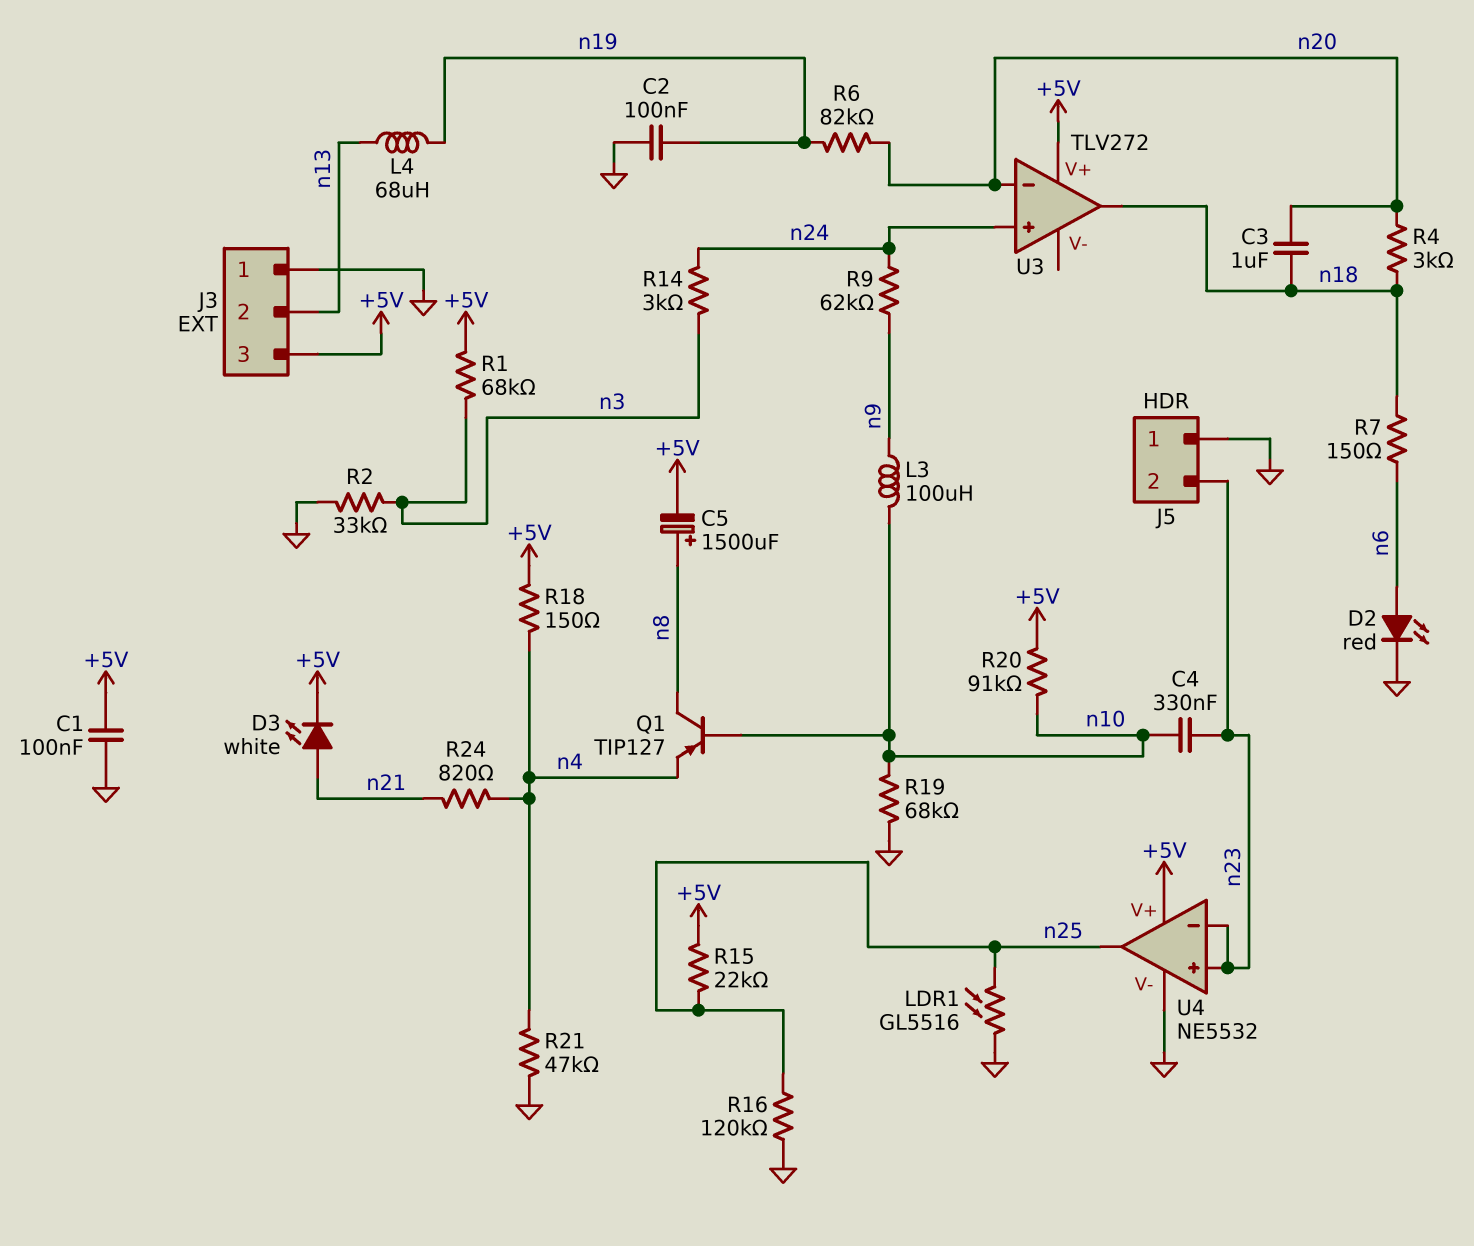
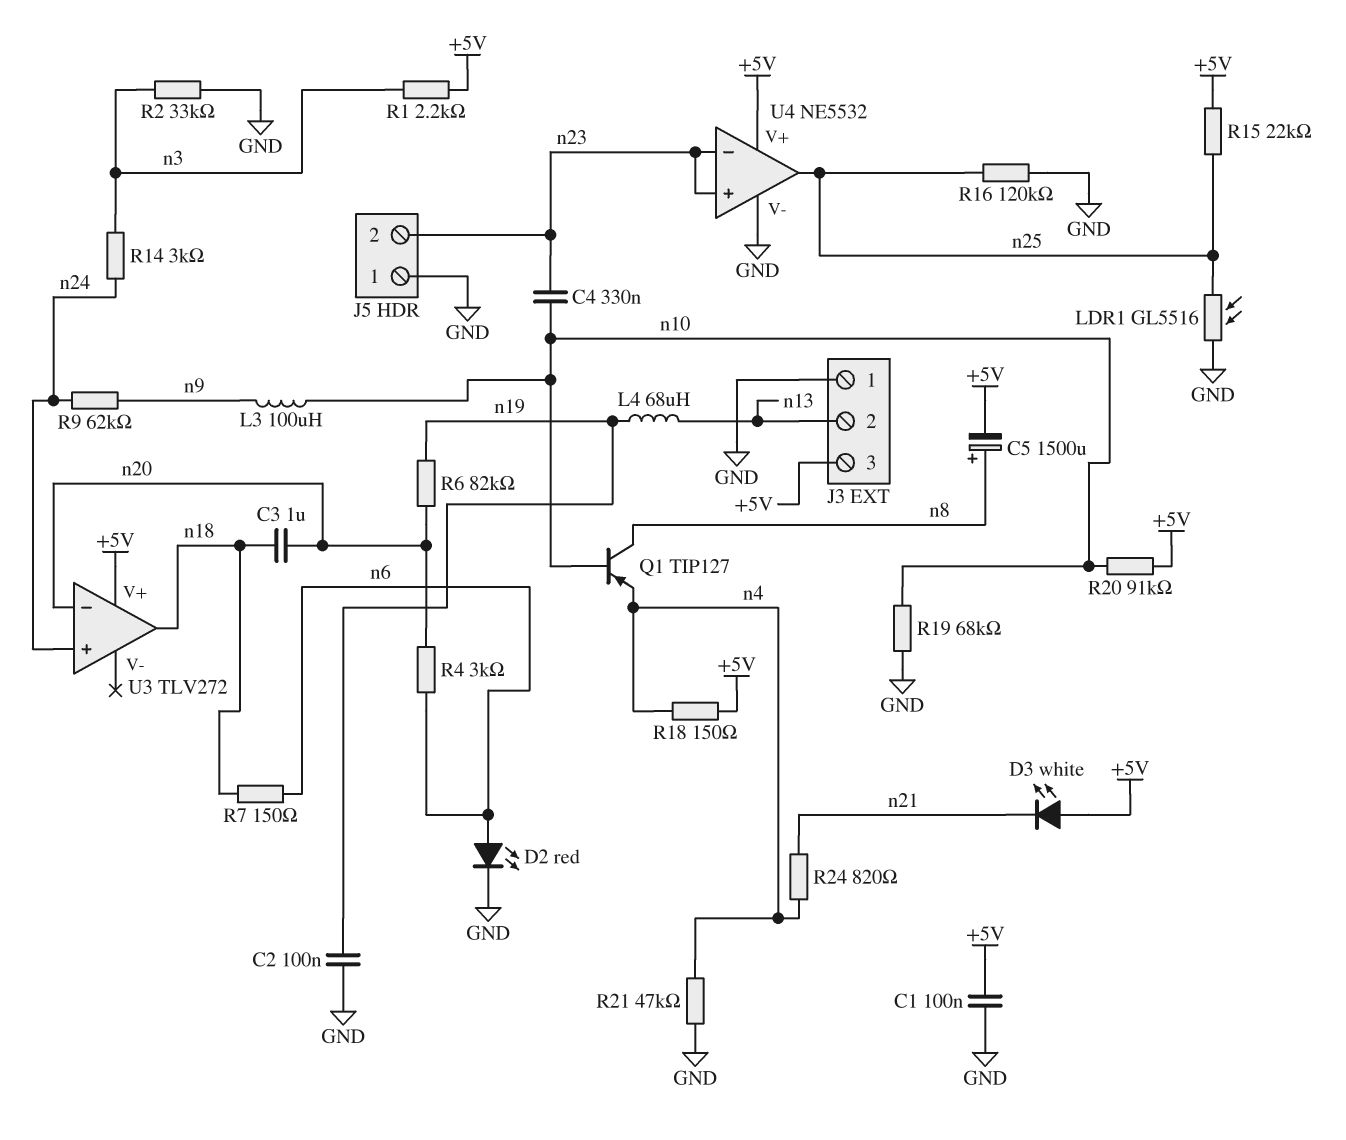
D3: LED white (A n21, K +5V) -> LED white (A +5V, K n21)
R1: 68k (+5V, n3) -> 2.2k (+5V, n3)
R4: 3k (n18, n20) -> 3k (n6, n20)

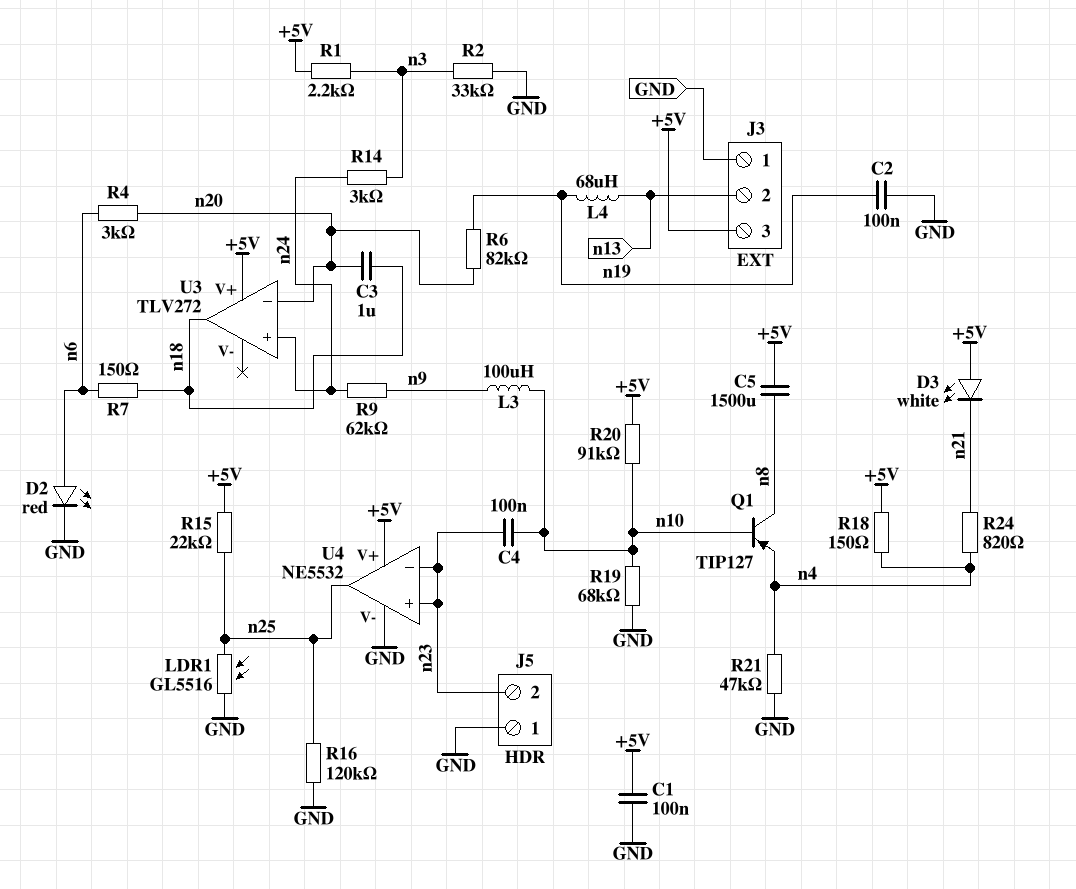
C4: 330nF (n10, n23) -> 100nF (n10, n23)
C5: 1500uF (plus n8, minus +5V) -> 1500uF (+5V, n8)

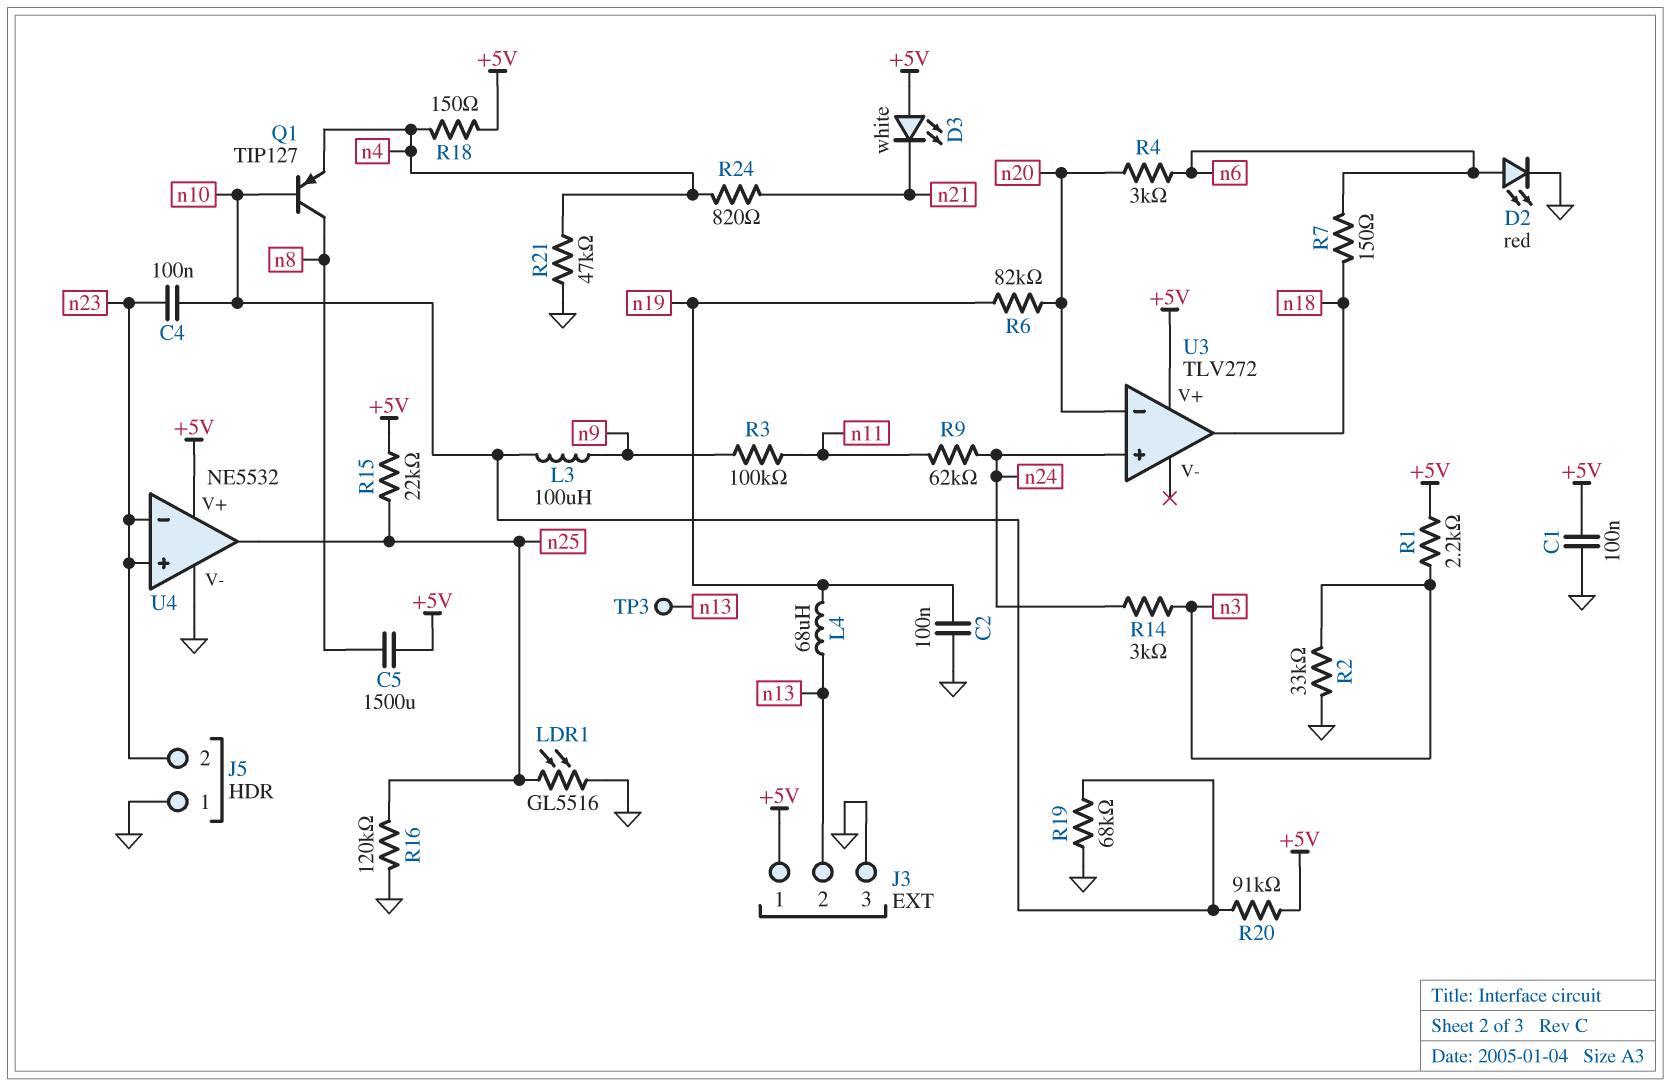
C3: 1uF (n18, n20) -> none
J3 pin 1: GND -> +5V
J3 pin 3: +5V -> GND
R3: none -> 100k (n9, n11)
R9: 62k (n9, n24) -> 62k (n11, n24)
TP3: none -> test point (n13)

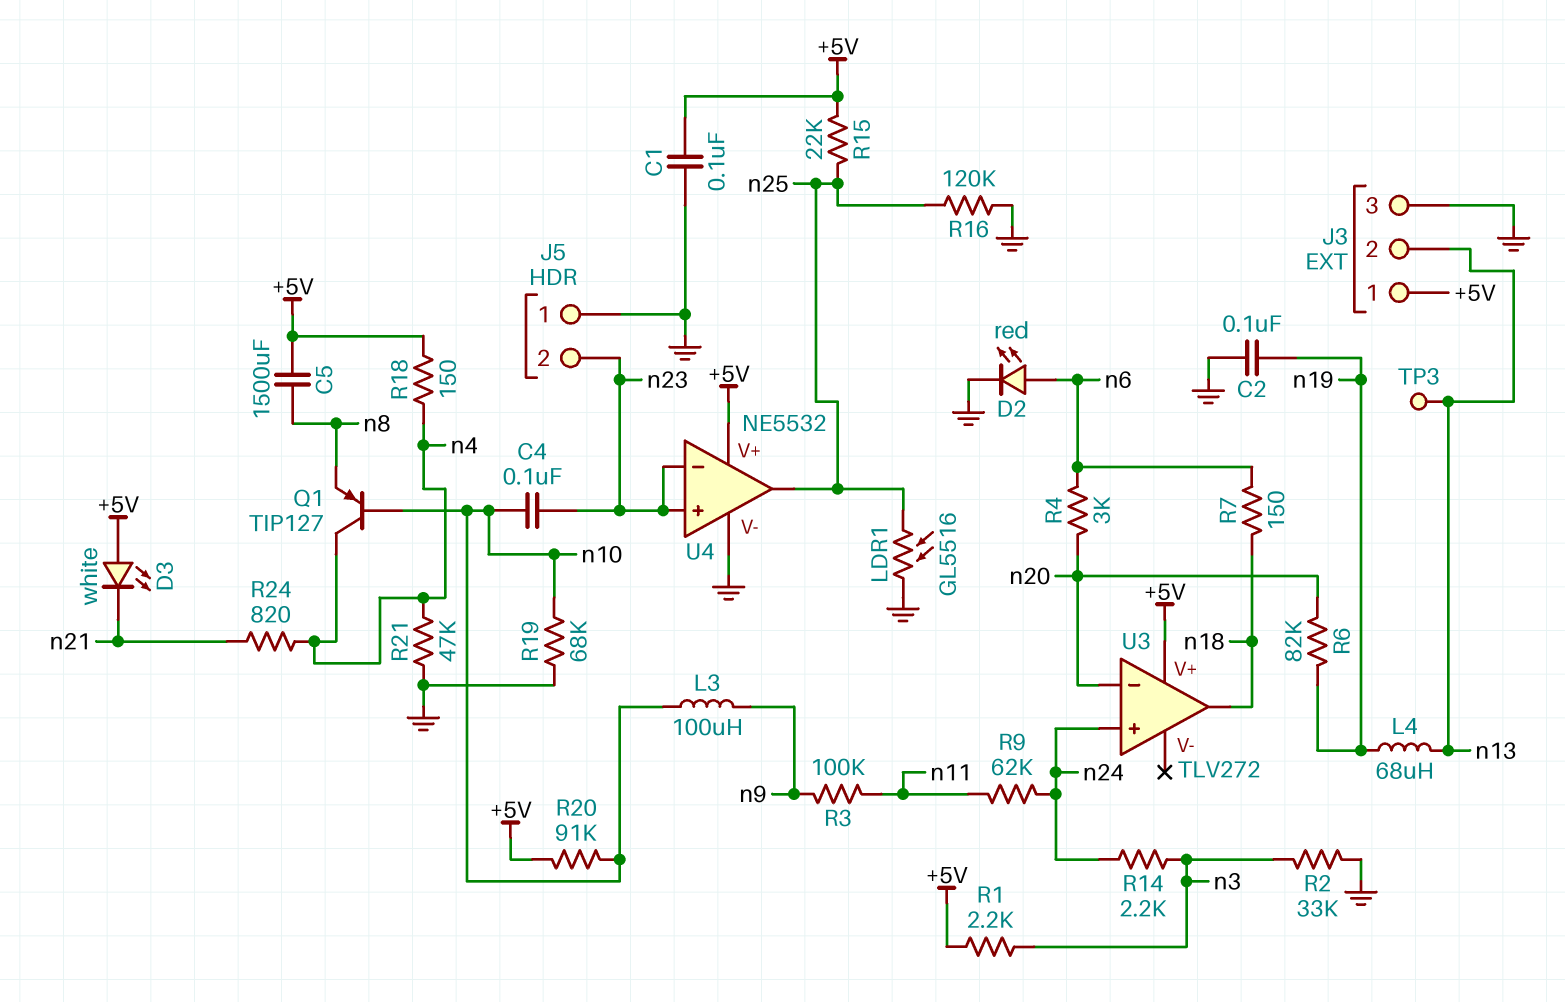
Q1: PNP TIP127 (B n10, C n8, E n4) -> PNP TIP127 (B n10, C n4, E n8)
R14: 3k (n3, n24) -> 2.2k (n3, n24)

